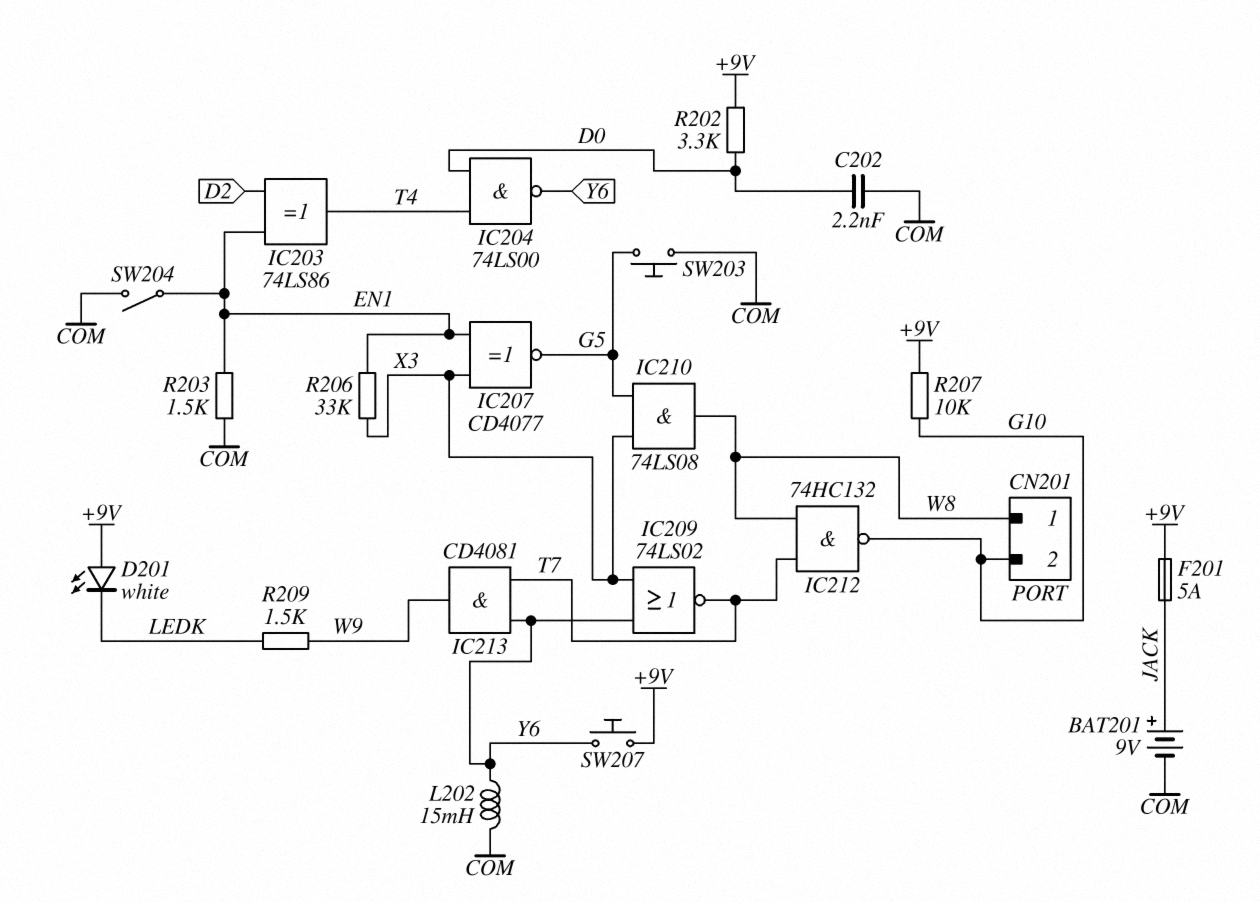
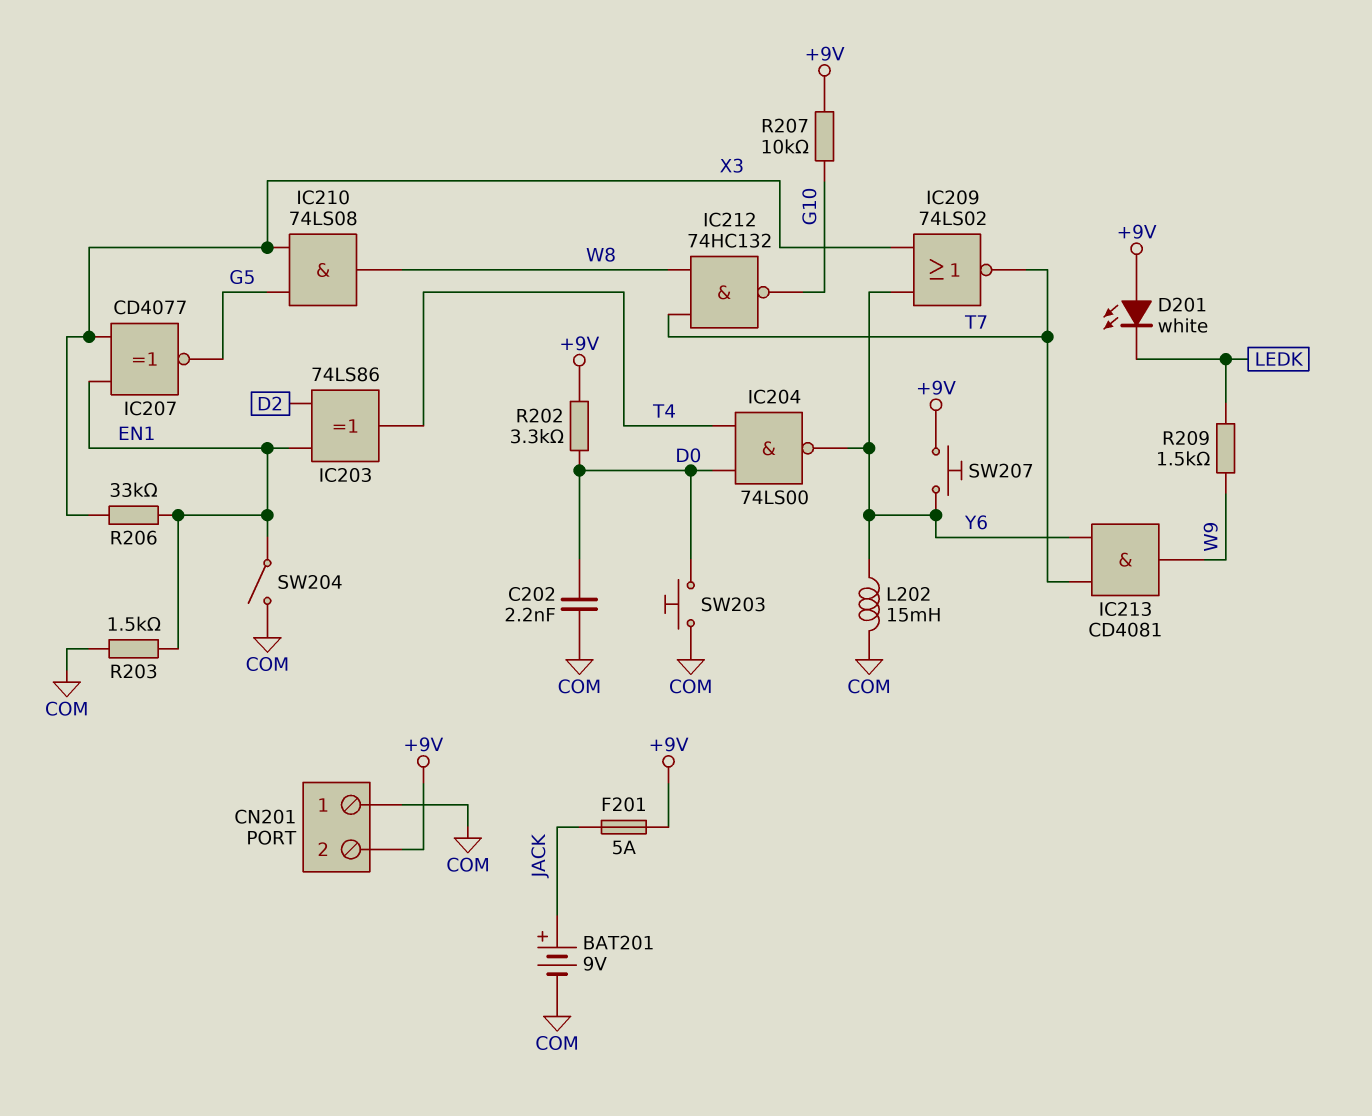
CN201 pin 1: W8 -> COM
CN201 pin 2: G10 -> +9V
SW203: button (COM, G5) -> button (COM, D0)

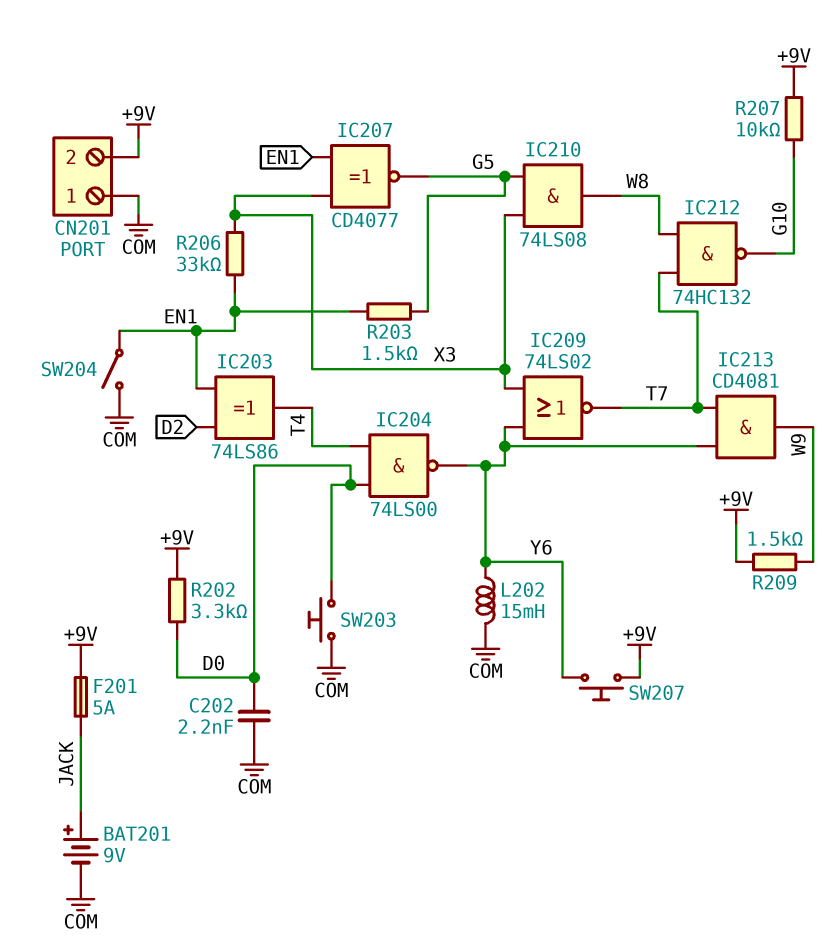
D201: LED white (A +9V, K LEDK) -> none
R203: 1.5k (COM, EN1) -> 1.5k (EN1, G5)
R209: 1.5k (LEDK, W9) -> 1.5k (+9V, W9)

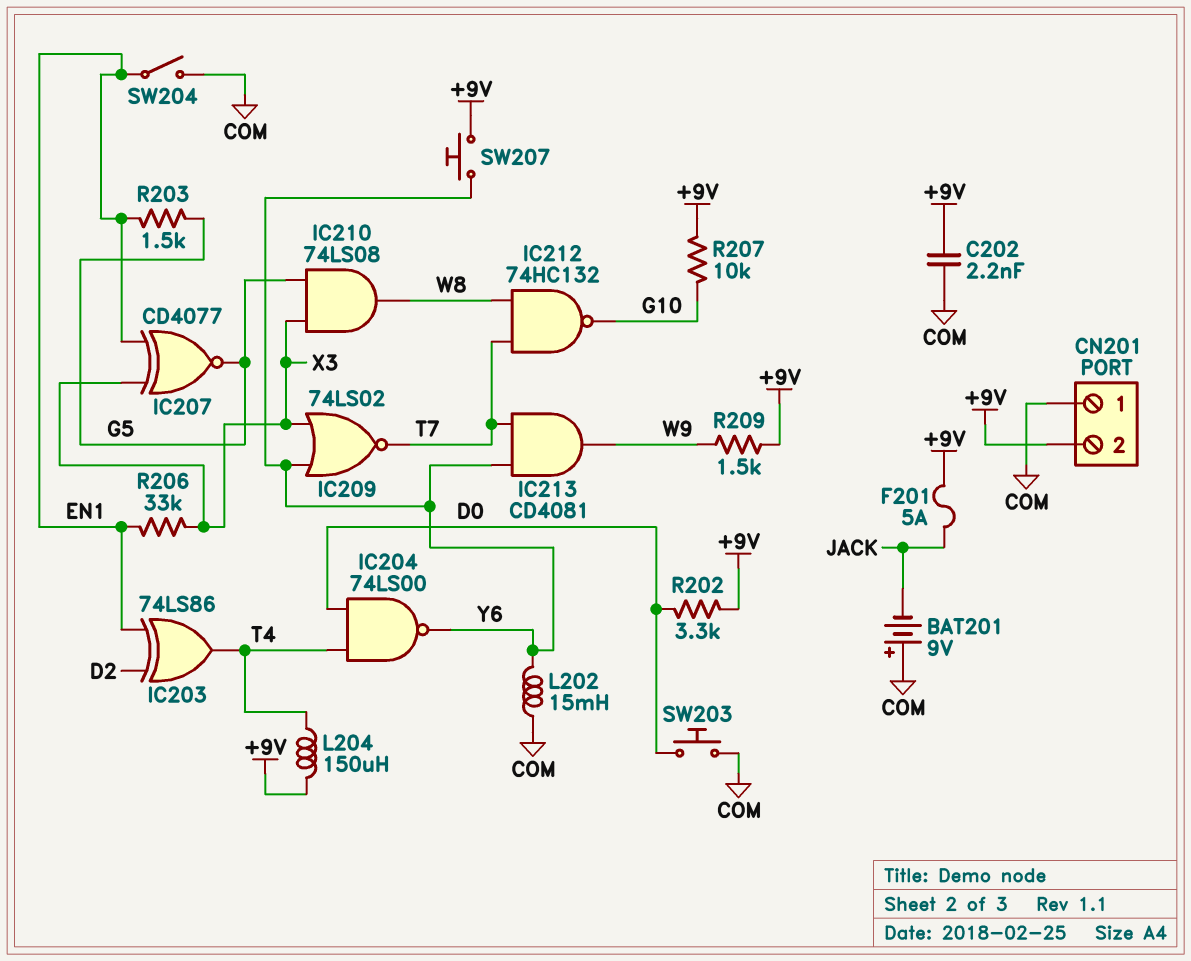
BAT201: 9V (plus JACK, minus COM) -> 9V (plus COM, minus JACK)
C202: 2.2nF (COM, D0) -> 2.2nF (+9V, COM)
L204: none -> 150uH (+9V, T4)

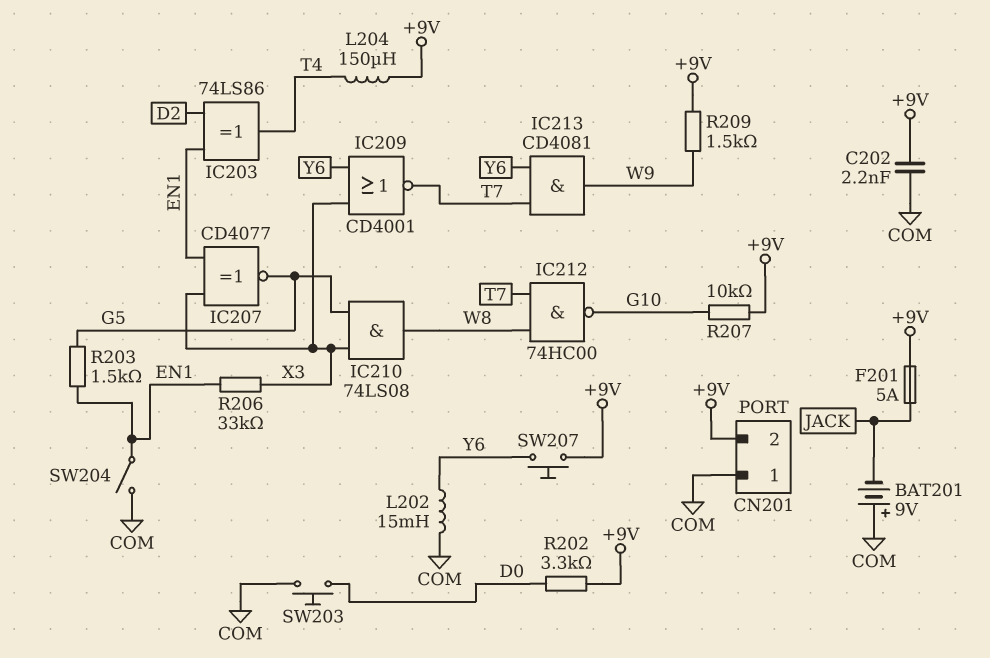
IC204: NAND 74LS00 (in D0, in T4, out Y6) -> none
IC209: NOR 74LS02 (in X3, in Y6, out T7) -> NOR CD4001 (in X3, in Y6, out T7)
IC212: NAND 74HC132 (in T7, in W8, out G10) -> NAND 74HC00 (in T7, in W8, out G10)

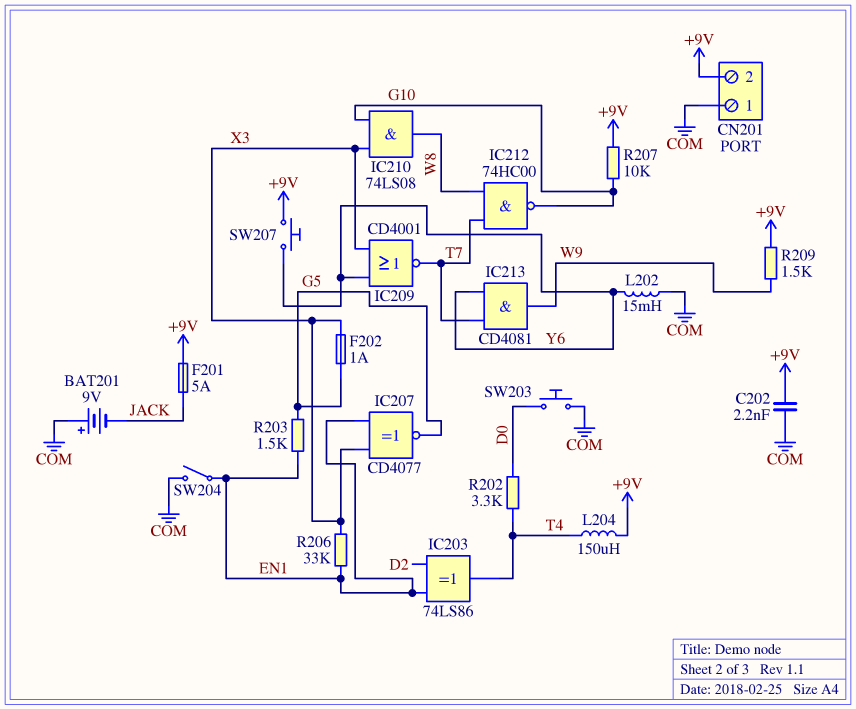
F202: none -> 1A (G5, X3)
IC210: AND 74LS08 (in G5, in X3, out W8) -> AND 74LS08 (in G10, in X3, out W8)
R202: 3.3k (+9V, D0) -> 3.3k (D0, T4)

